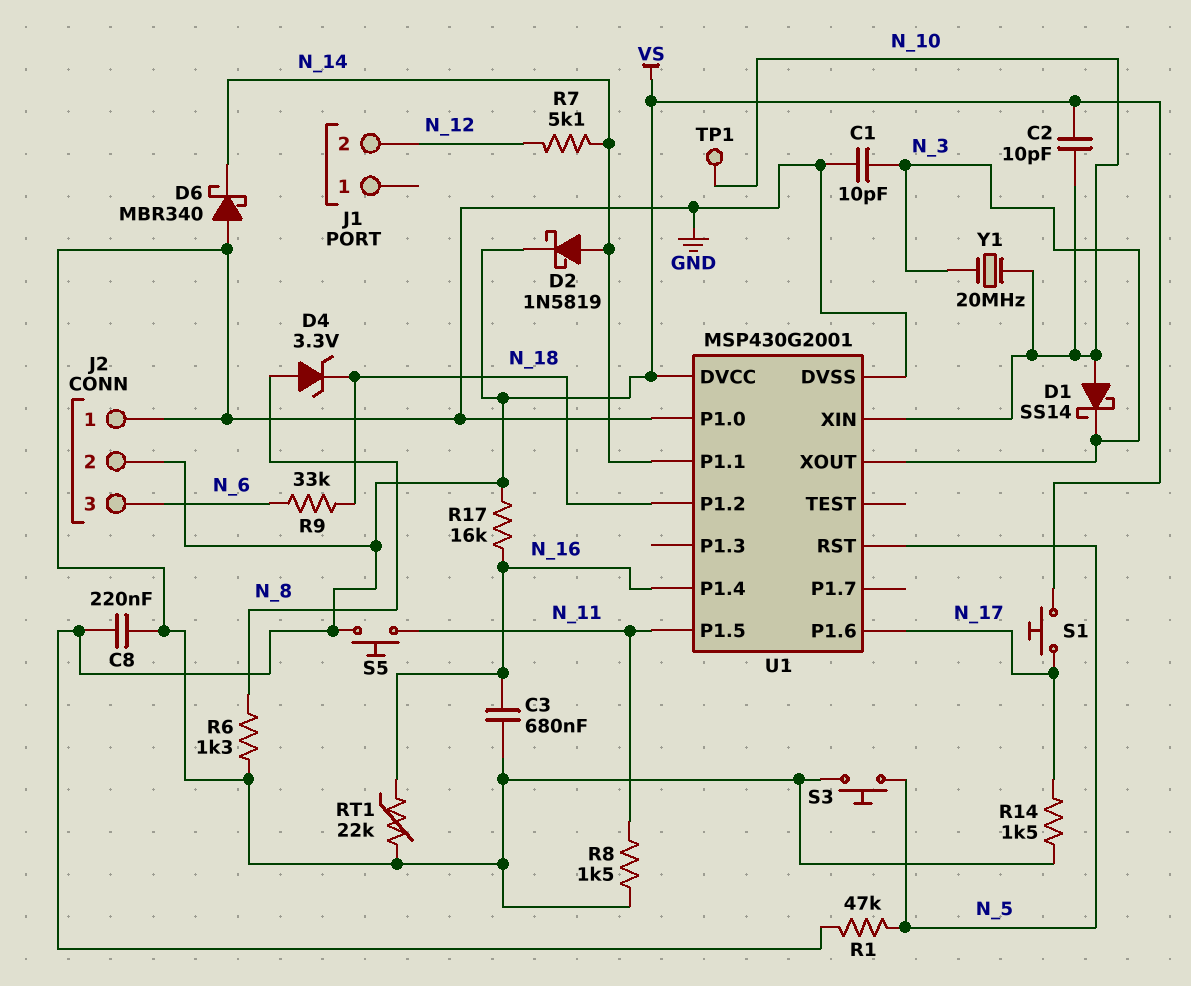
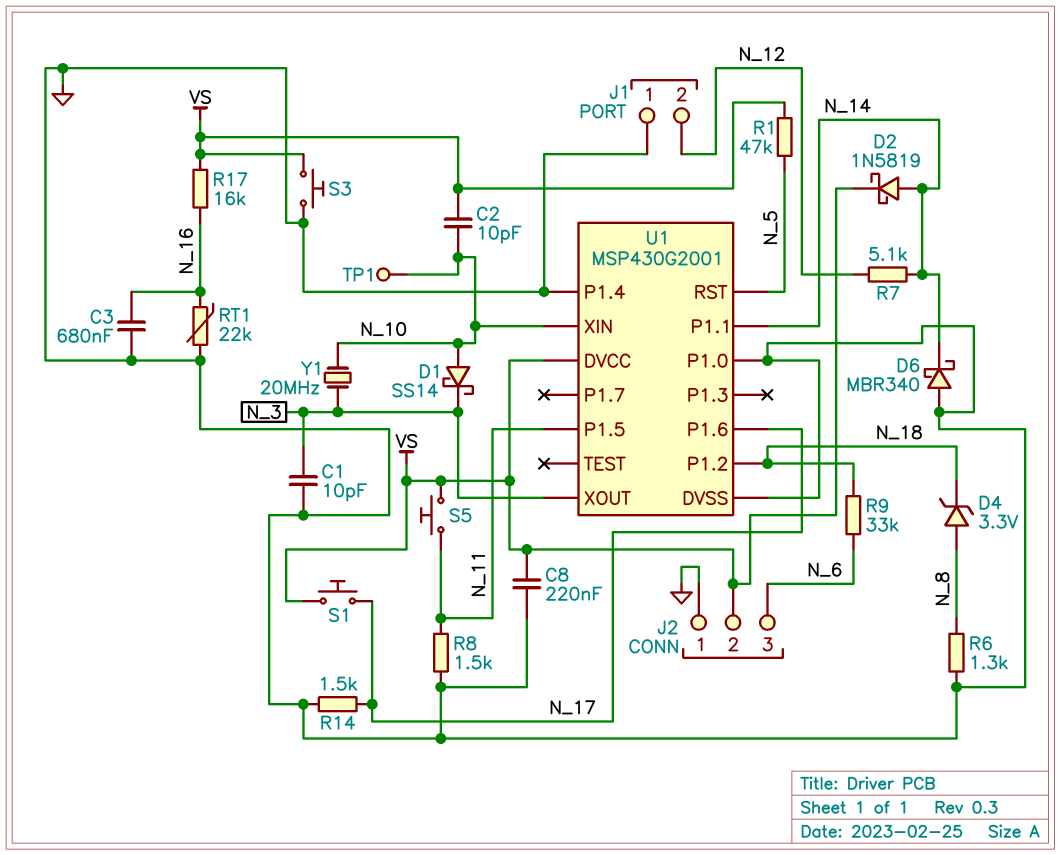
J1 pin 1: none -> GND
S3: button (GND, N_5) -> button (GND, VS)
U1 pin P1.4: N_16 -> GND

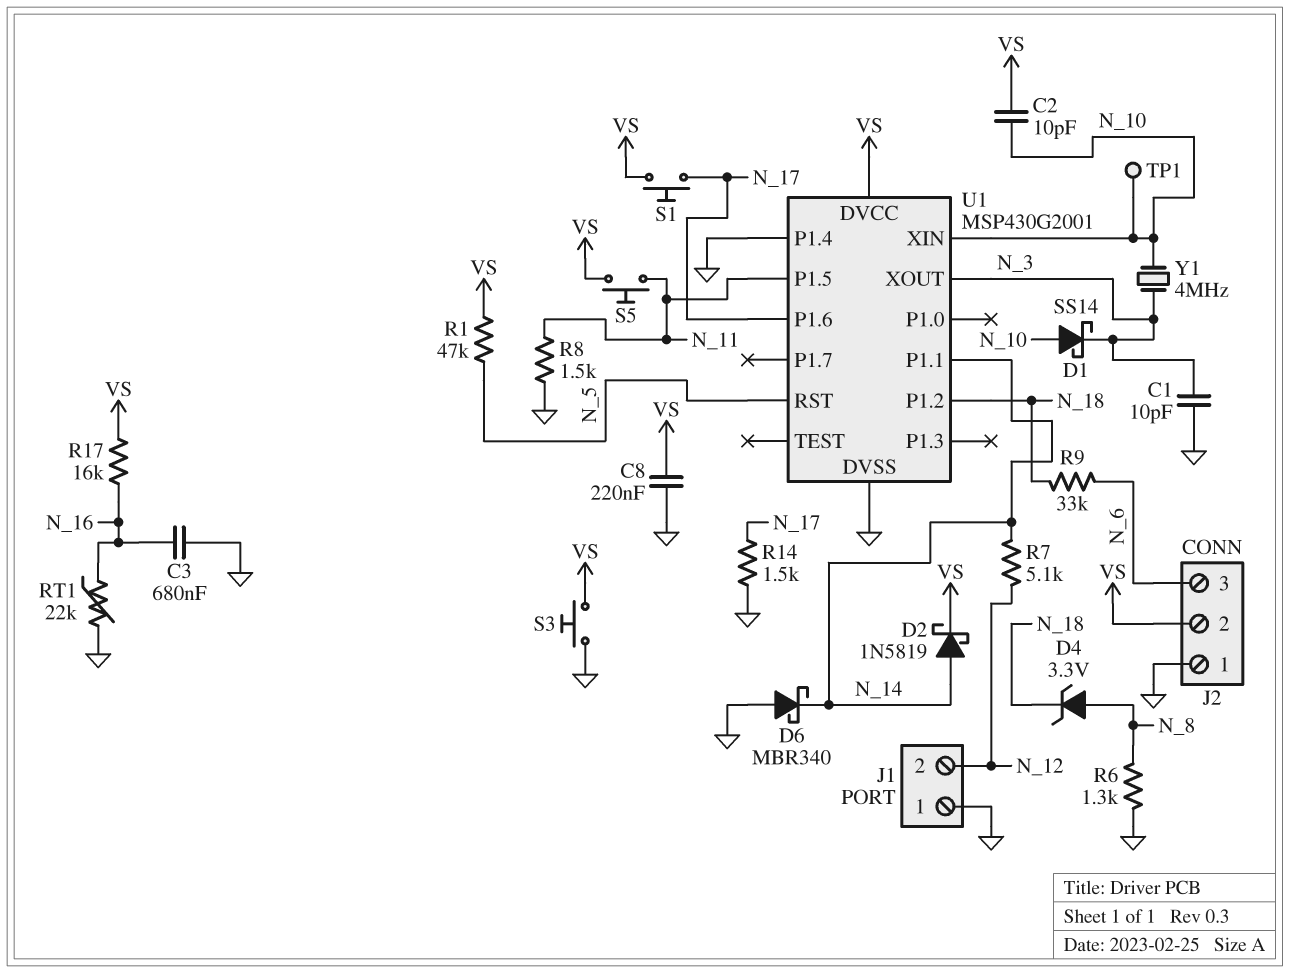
U1 pin P1.0: GND -> none
Y1: 20MHz (N_3, N_10) -> 4MHz (N_3, N_10)

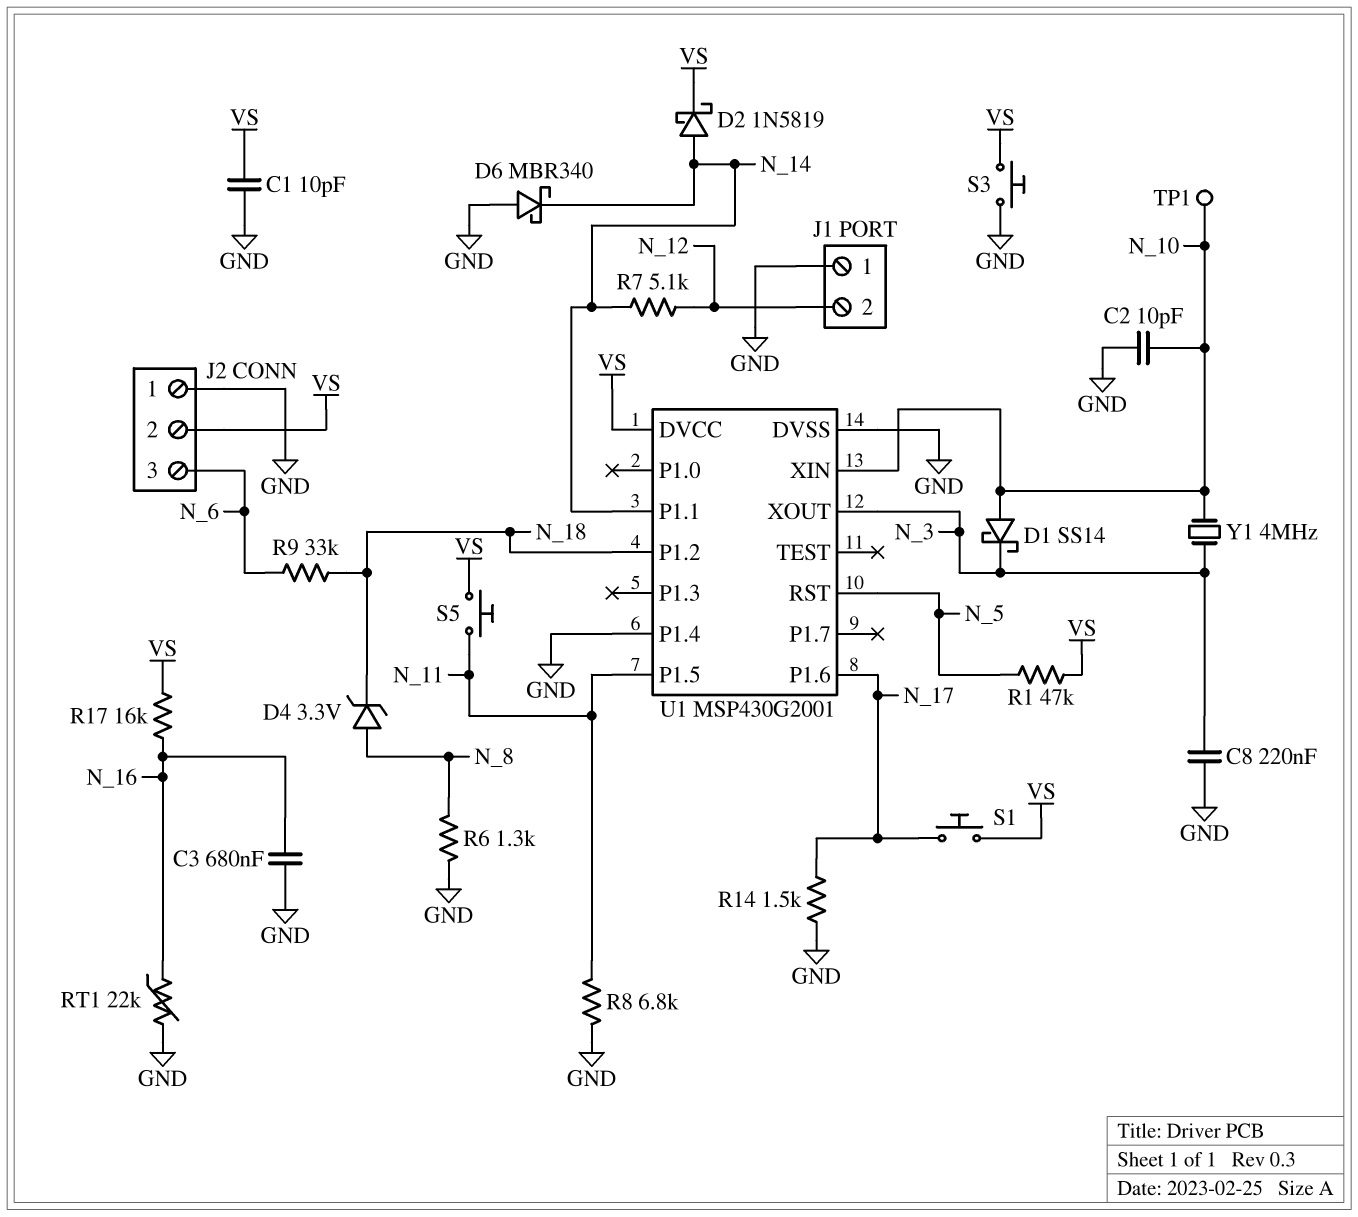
C1: 10pF (GND, N_3) -> 10pF (GND, VS)
C2: 10pF (N_10, VS) -> 10pF (GND, N_10)
C8: 220nF (GND, VS) -> 220nF (GND, N_3)
R8: 1.5k (GND, N_11) -> 6.8k (GND, N_11)

